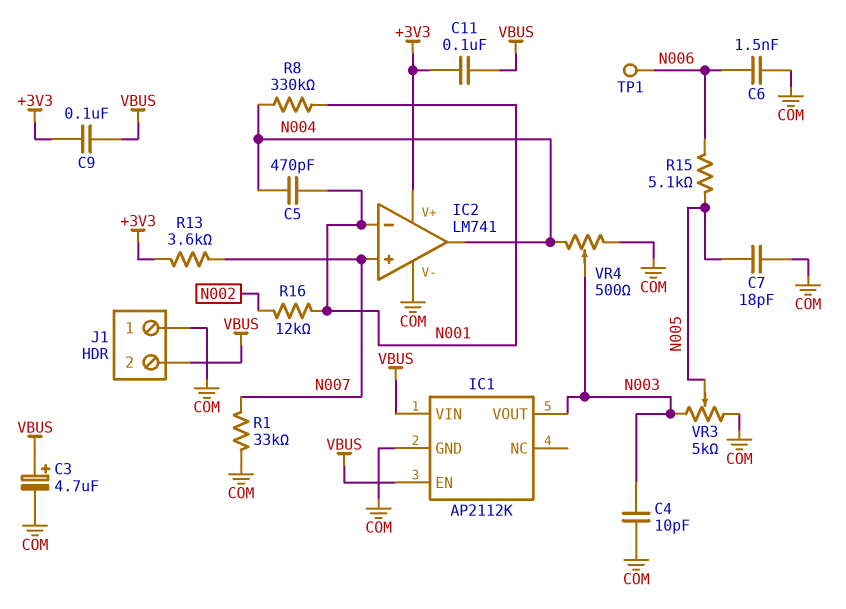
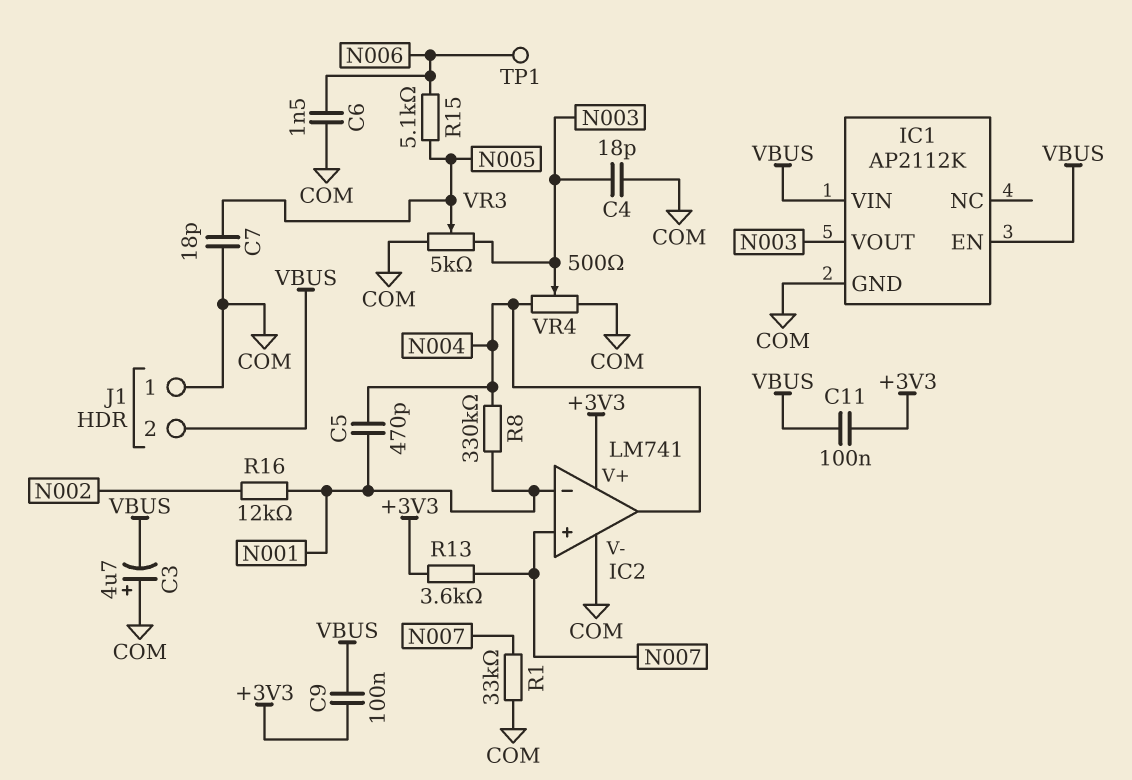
C3: 4.7uF (plus VBUS, minus COM) -> 4.7uF (plus COM, minus VBUS)
C4: 10pF (COM, N003) -> 18pF (COM, N003)

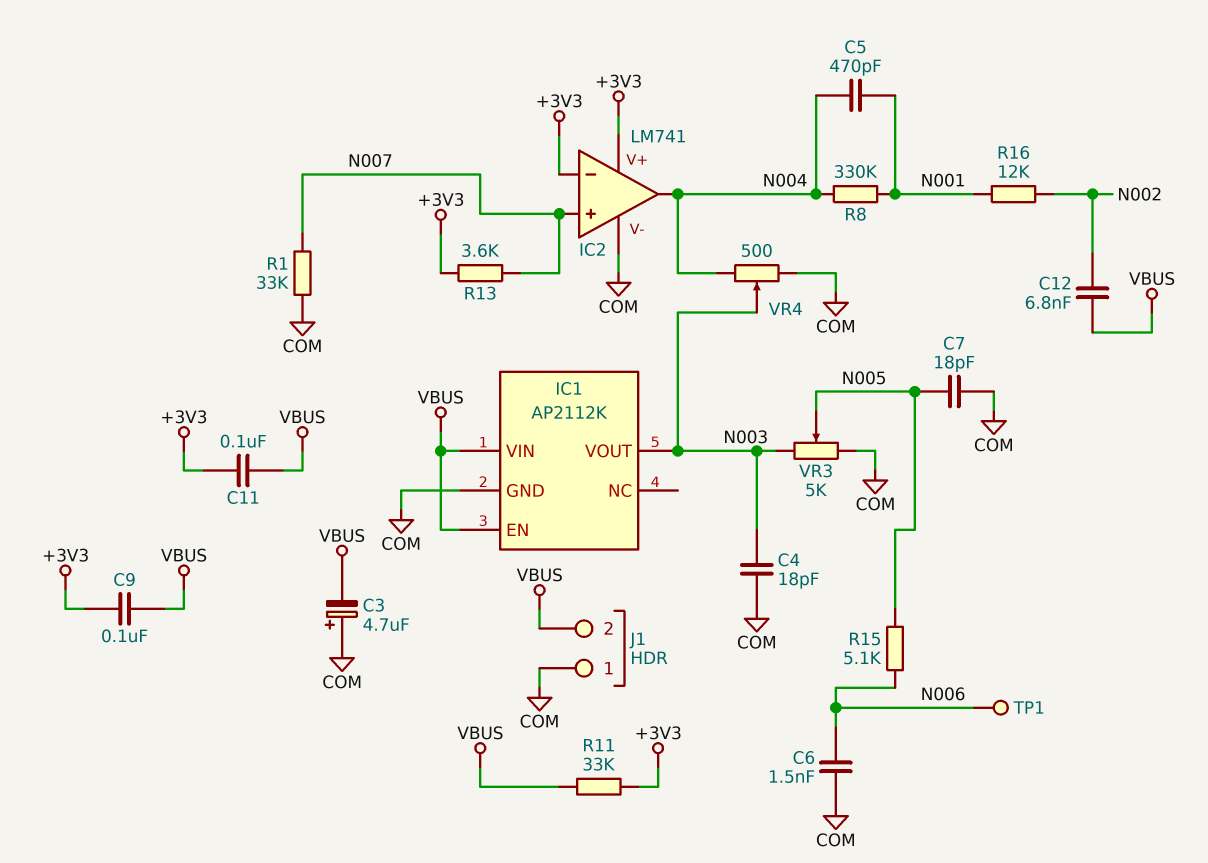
C12: none -> 6.8nF (N002, VBUS)
IC2 pin in-: N001 -> +3V3
R11: none -> 33k (+3V3, VBUS)

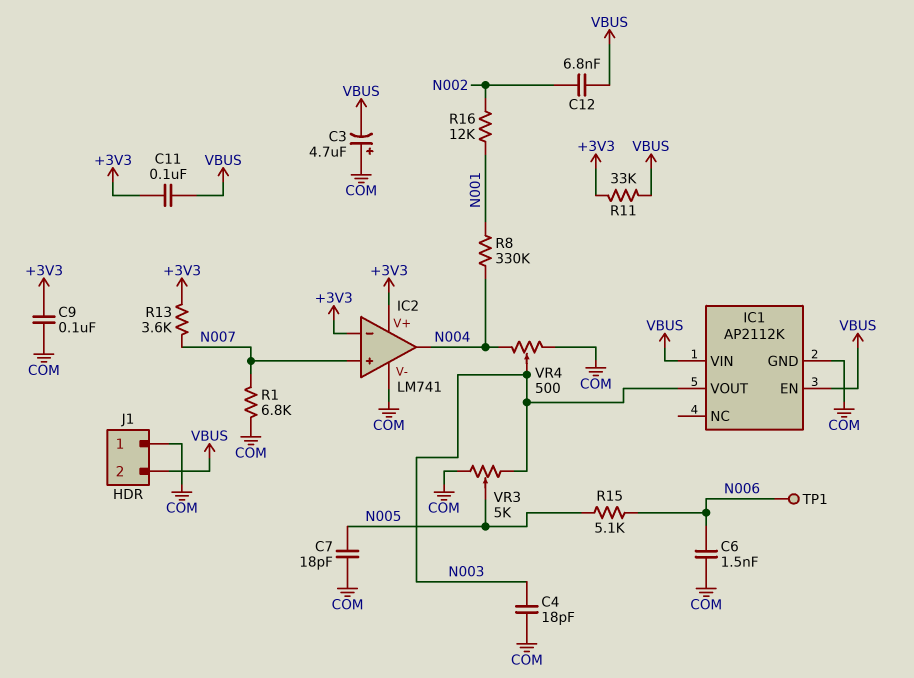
C5: 470pF (N001, N004) -> none
C9: 100nF (+3V3, VBUS) -> 100nF (+3V3, COM)
R1: 33k (COM, N007) -> 6.8k (COM, N007)

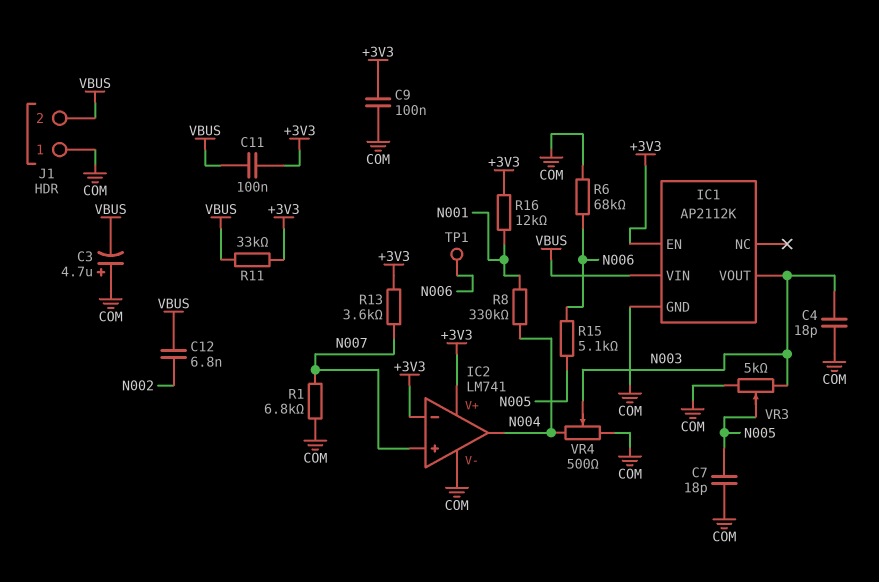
C6: 1.5nF (COM, N006) -> none
IC1 pin EN: VBUS -> +3V3
R6: none -> 68k (COM, N006)
R16: 12k (N001, N002) -> 12k (+3V3, N001)

